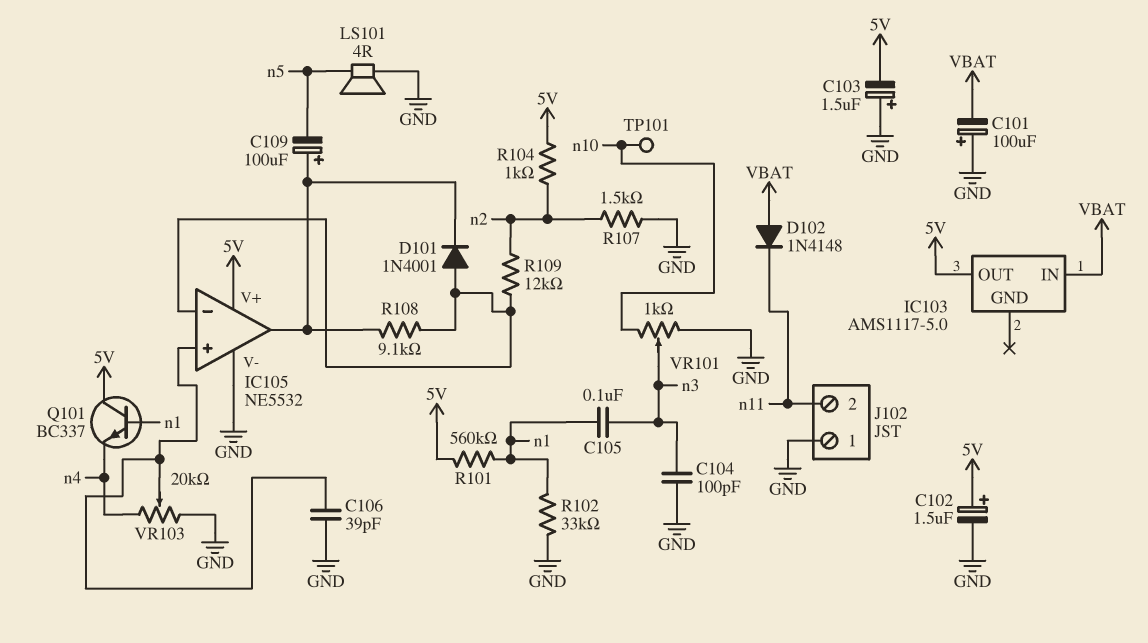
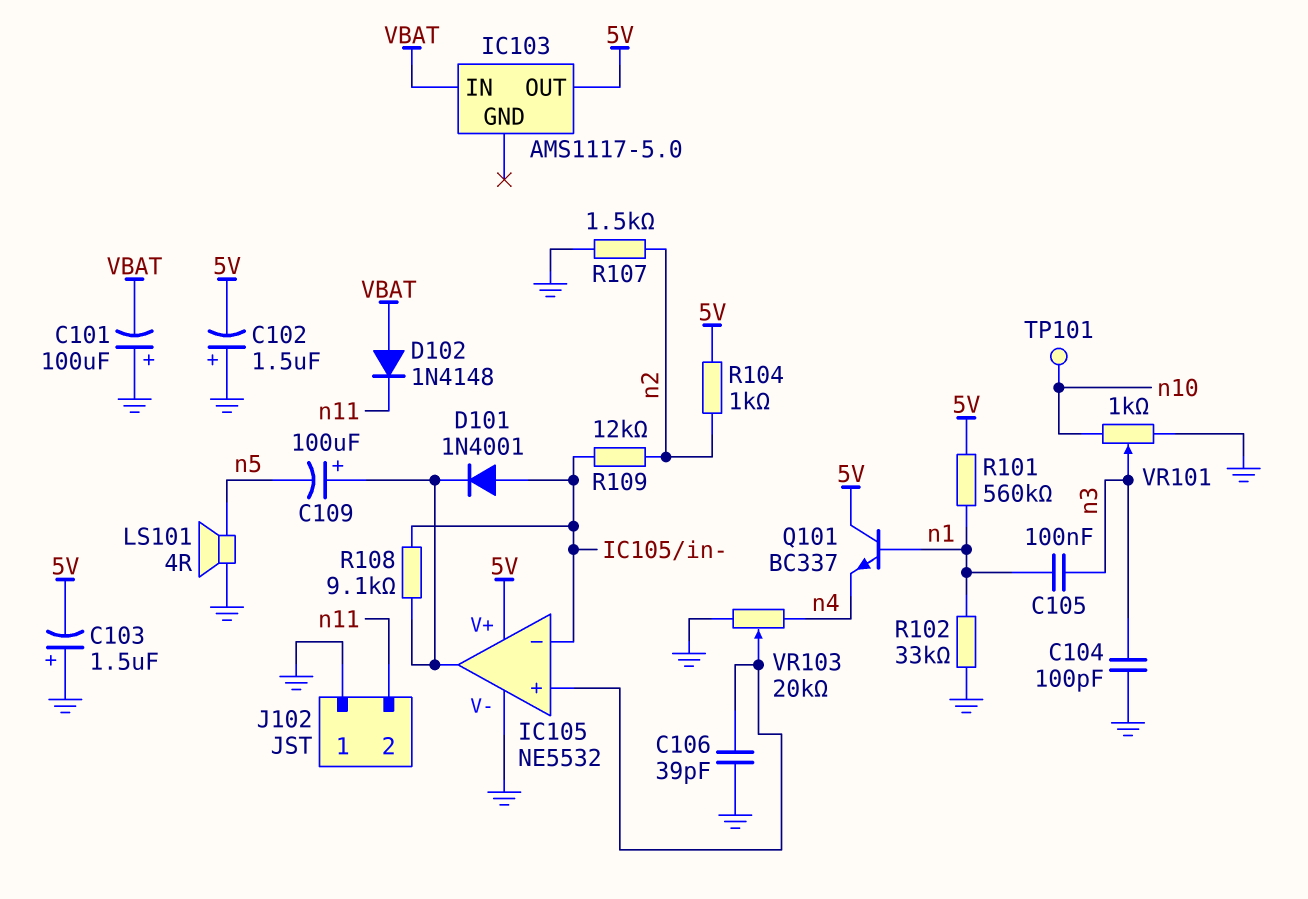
C102: 1.5uF (plus 5V, minus GND) -> 1.5uF (plus GND, minus 5V)

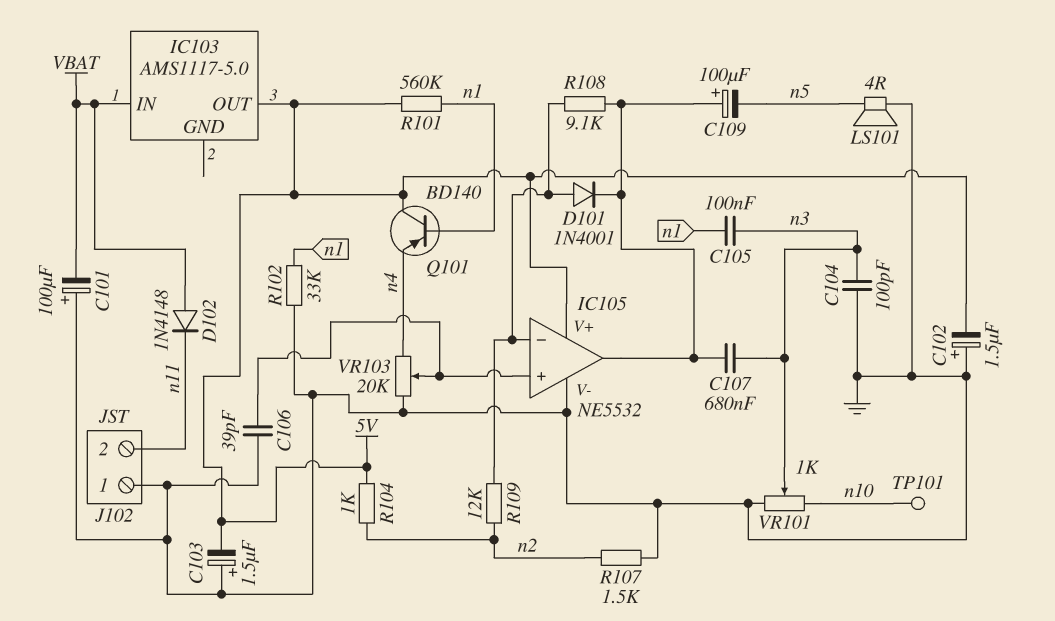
C107: none -> 680nF (IC105/out, n3)
Q101: NPN BC337 (B n1, C 5V, E n4) -> PNP BD140 (B n1, C 5V, E n4)

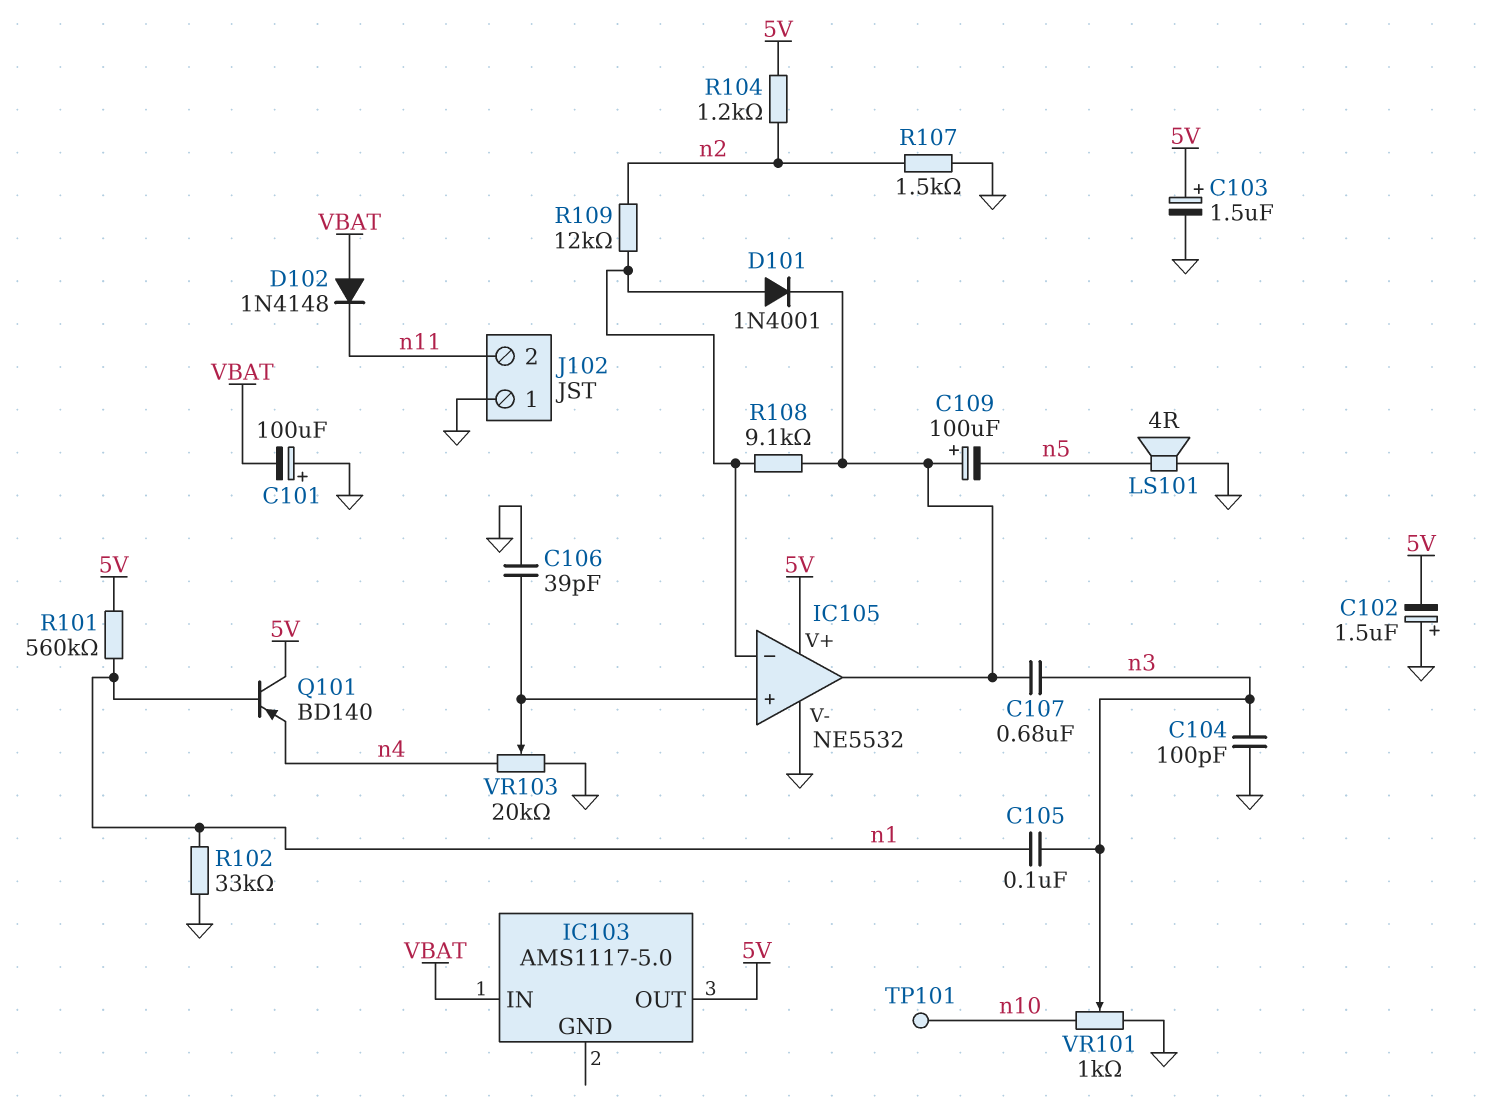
C103: 1.5uF (plus GND, minus 5V) -> 1.5uF (plus 5V, minus GND)
R104: 1k (5V, n2) -> 1.2k (5V, n2)

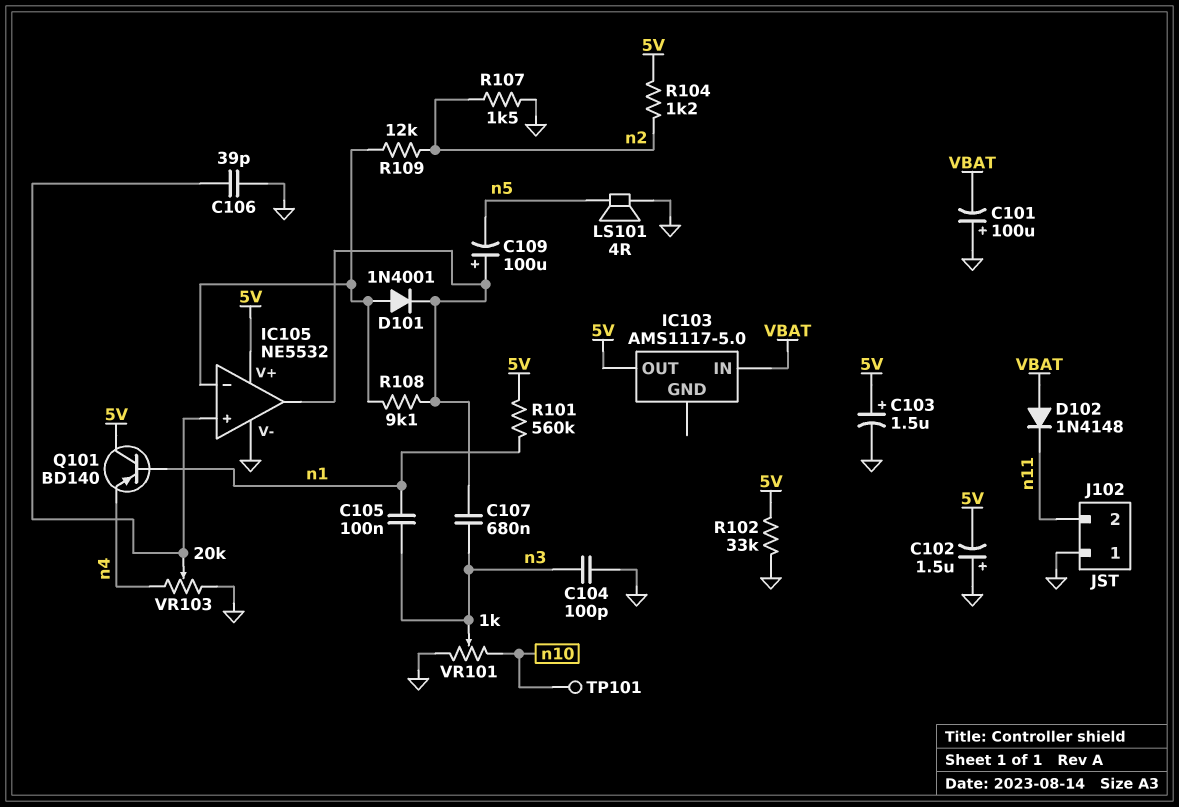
R102: 33k (GND, n1) -> 33k (5V, GND)

